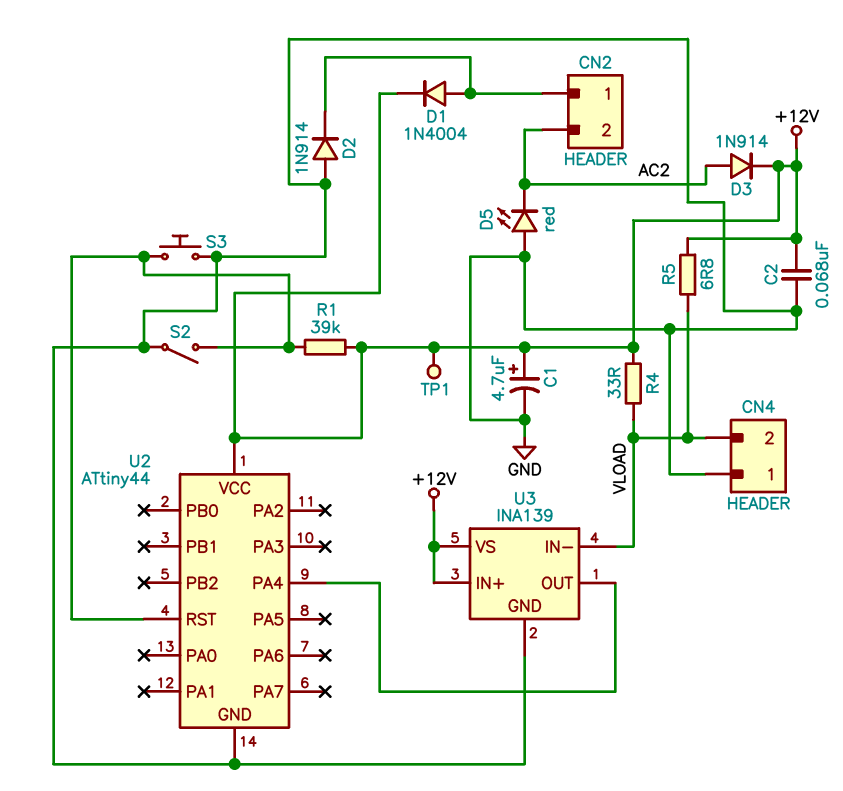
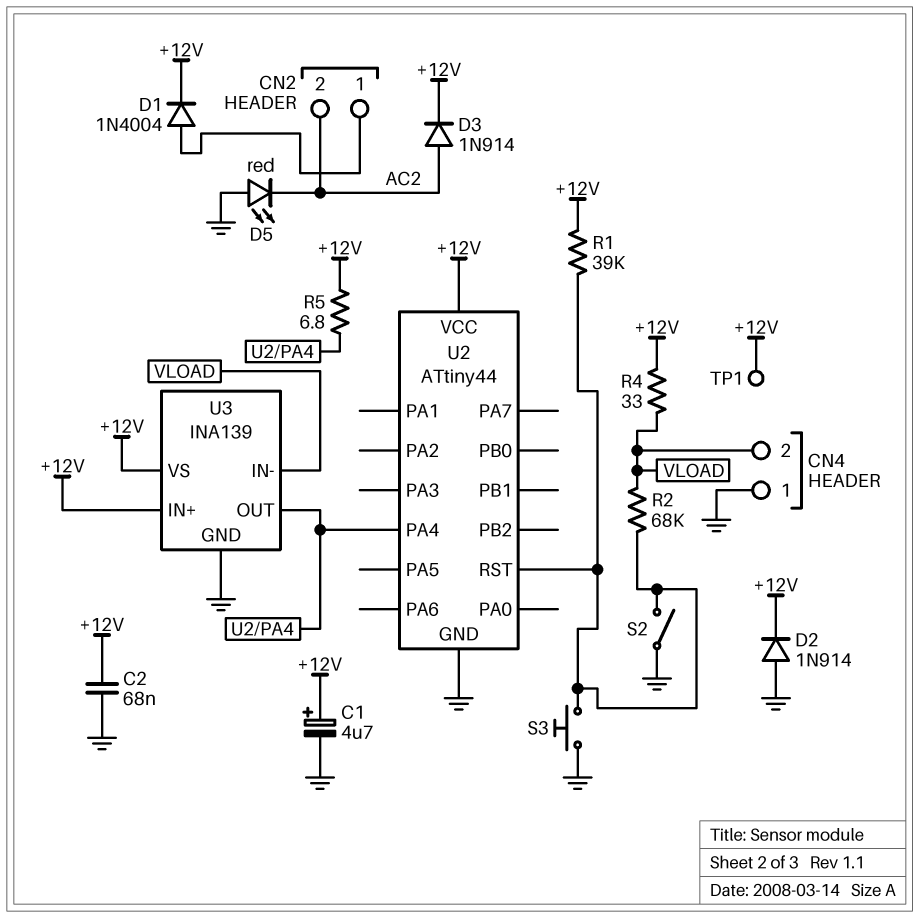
D2: diode 1N914 (A GND, K CN2/1) -> diode 1N914 (A GND, K +12V)
R2: none -> 68k (U2/RST, VLOAD)
R5: 6.8 (+12V, VLOAD) -> 6.8 (+12V, U2/PA4)

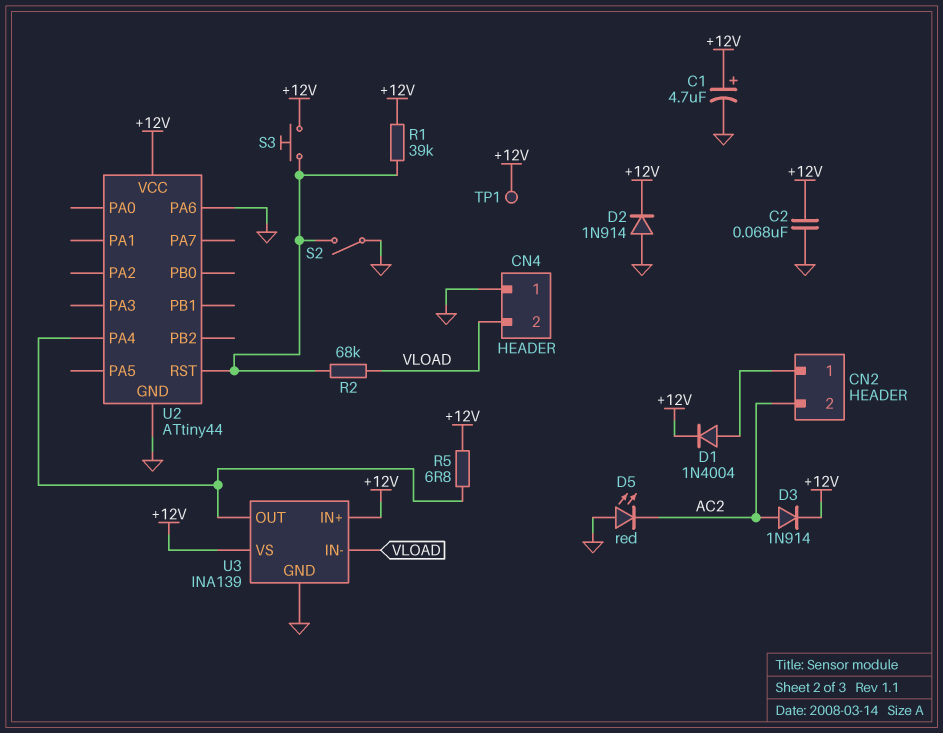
R4: 33 (+12V, VLOAD) -> none
S3: button (GND, U2/RST) -> button (+12V, U2/RST)
U2 pin PA6: none -> GND

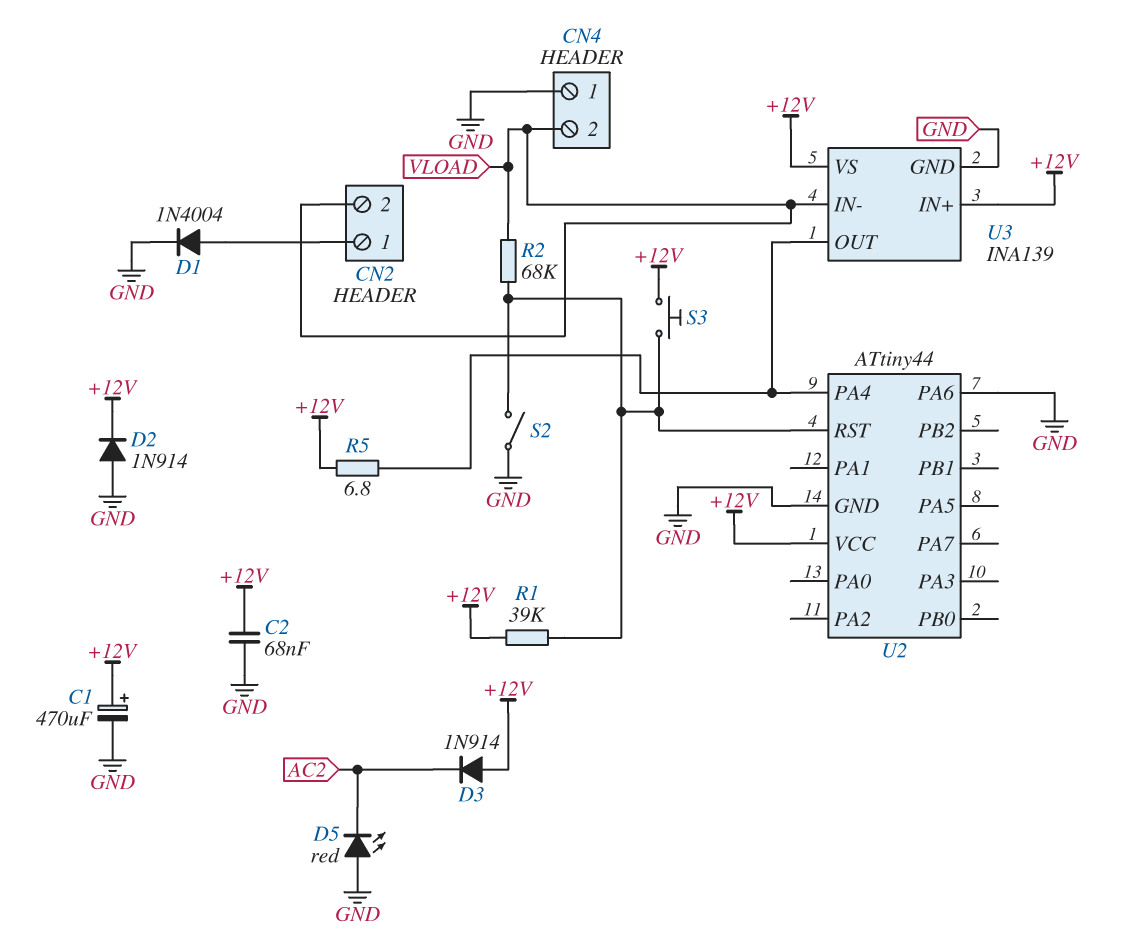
C1: 4.7uF (plus +12V, minus GND) -> 470uF (plus +12V, minus GND)
CN2 pin 2: AC2 -> VLOAD
D1: diode 1N4004 (A CN2/1, K +12V) -> diode 1N4004 (A CN2/1, K GND)
D3: diode 1N914 (A AC2, K +12V) -> diode 1N914 (A +12V, K AC2)
TP1: test point (+12V) -> none

